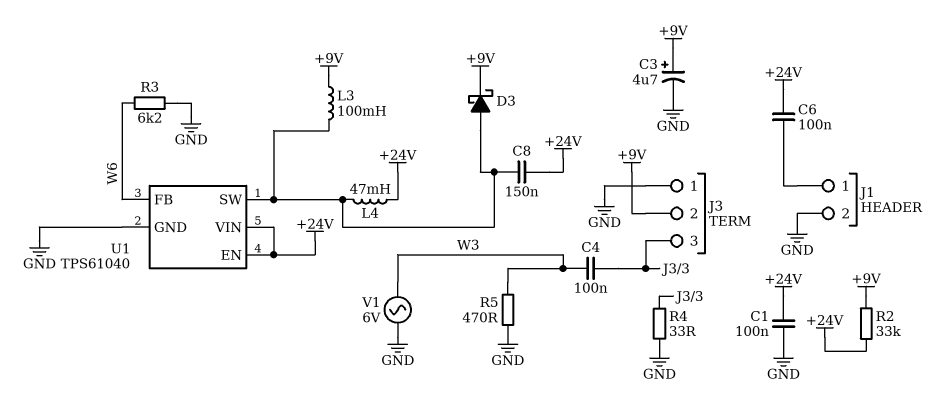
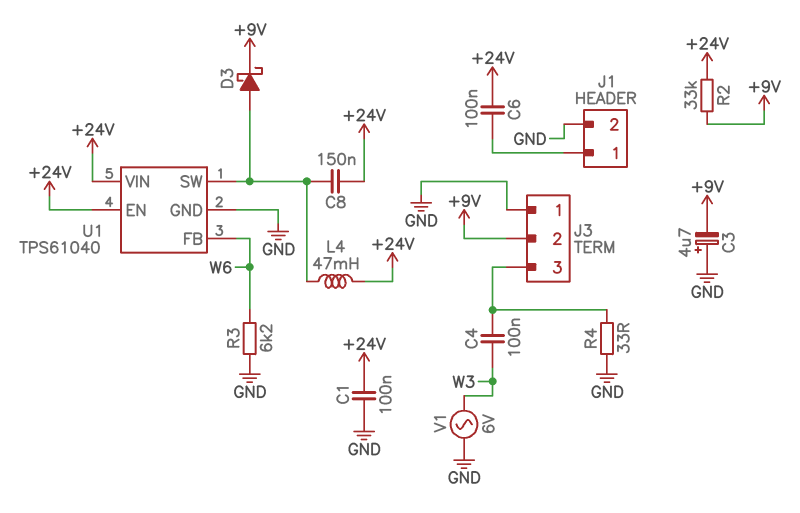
C3: 4.7uF (plus +9V, minus GND) -> 4.7uF (plus GND, minus +9V)
L3: 100mH (+9V, U1/SW) -> none
R5: 470 (GND, W3) -> none

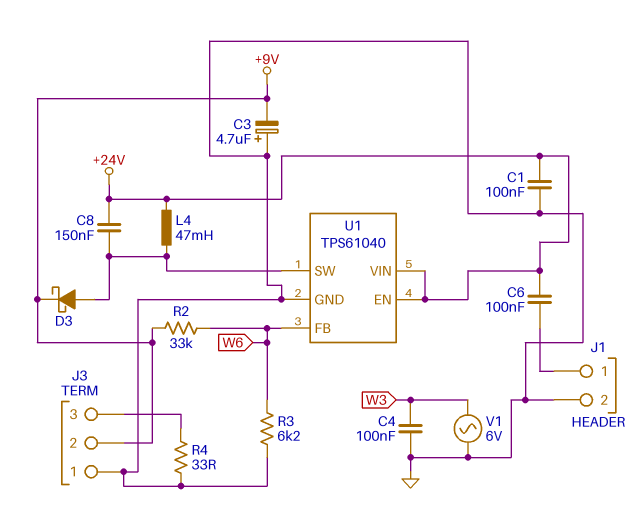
C4: 100nF (J3/3, W3) -> 100nF (GND, W3)
R2: 33k (+9V, +24V) -> 33k (+9V, W6)

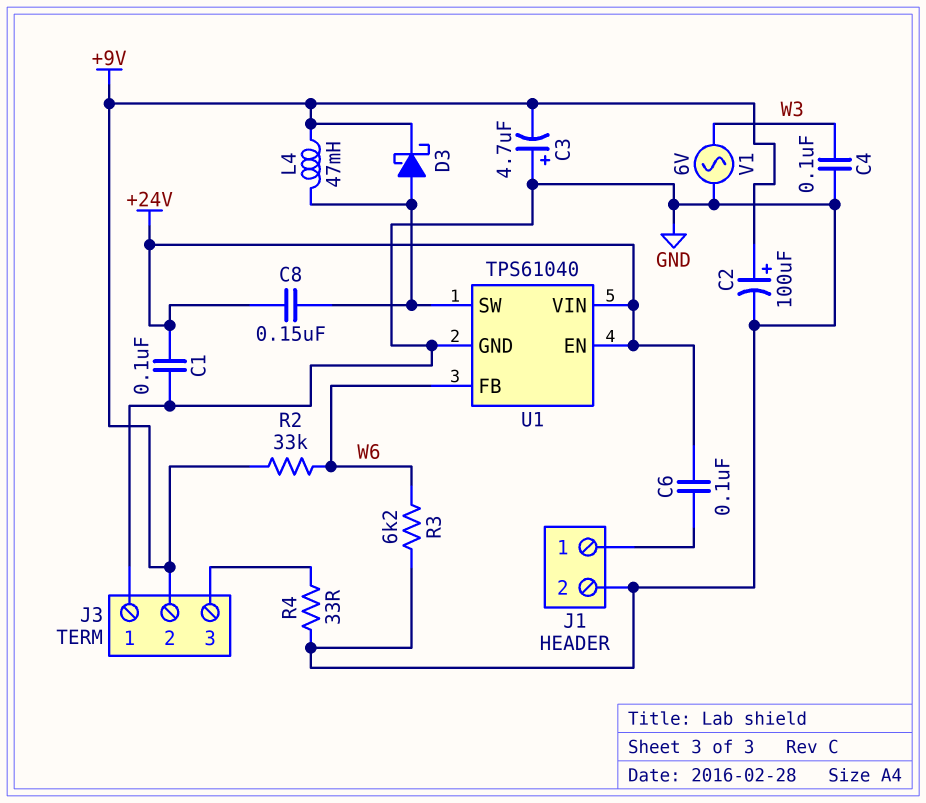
C2: none -> 100uF (plus +9V, minus GND)
L4: 47mH (+24V, U1/SW) -> 47mH (+9V, U1/SW)

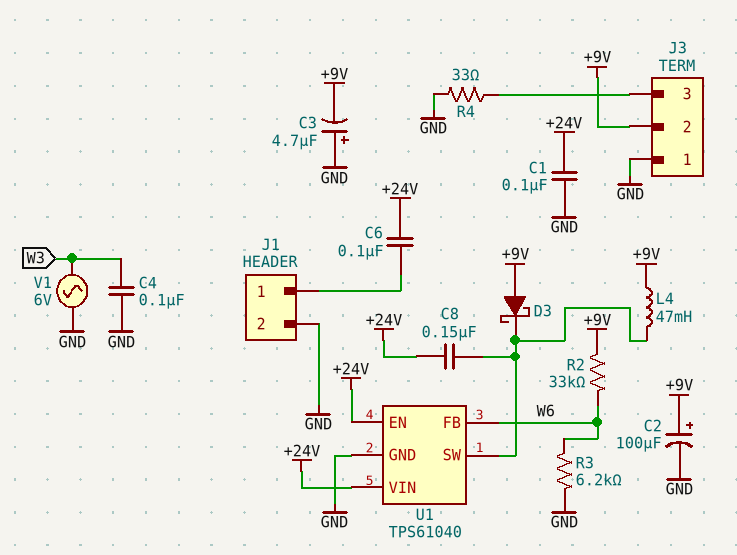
D3: schottky (A U1/SW, K +9V) -> schottky (A +9V, K U1/SW)

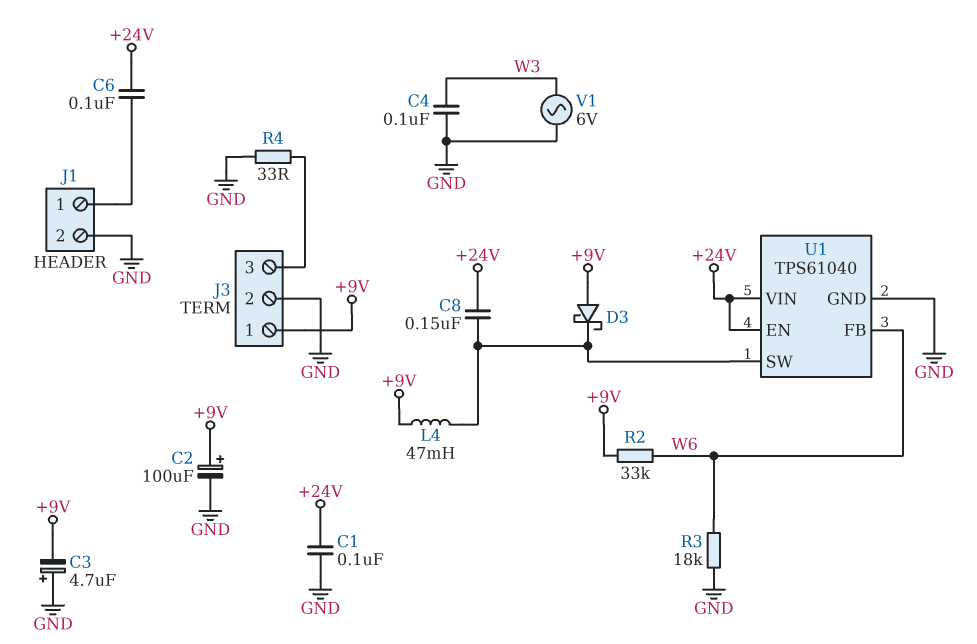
J3 pin 1: GND -> +9V
J3 pin 2: +9V -> GND
R3: 6.2k (GND, W6) -> 18k (GND, W6)

